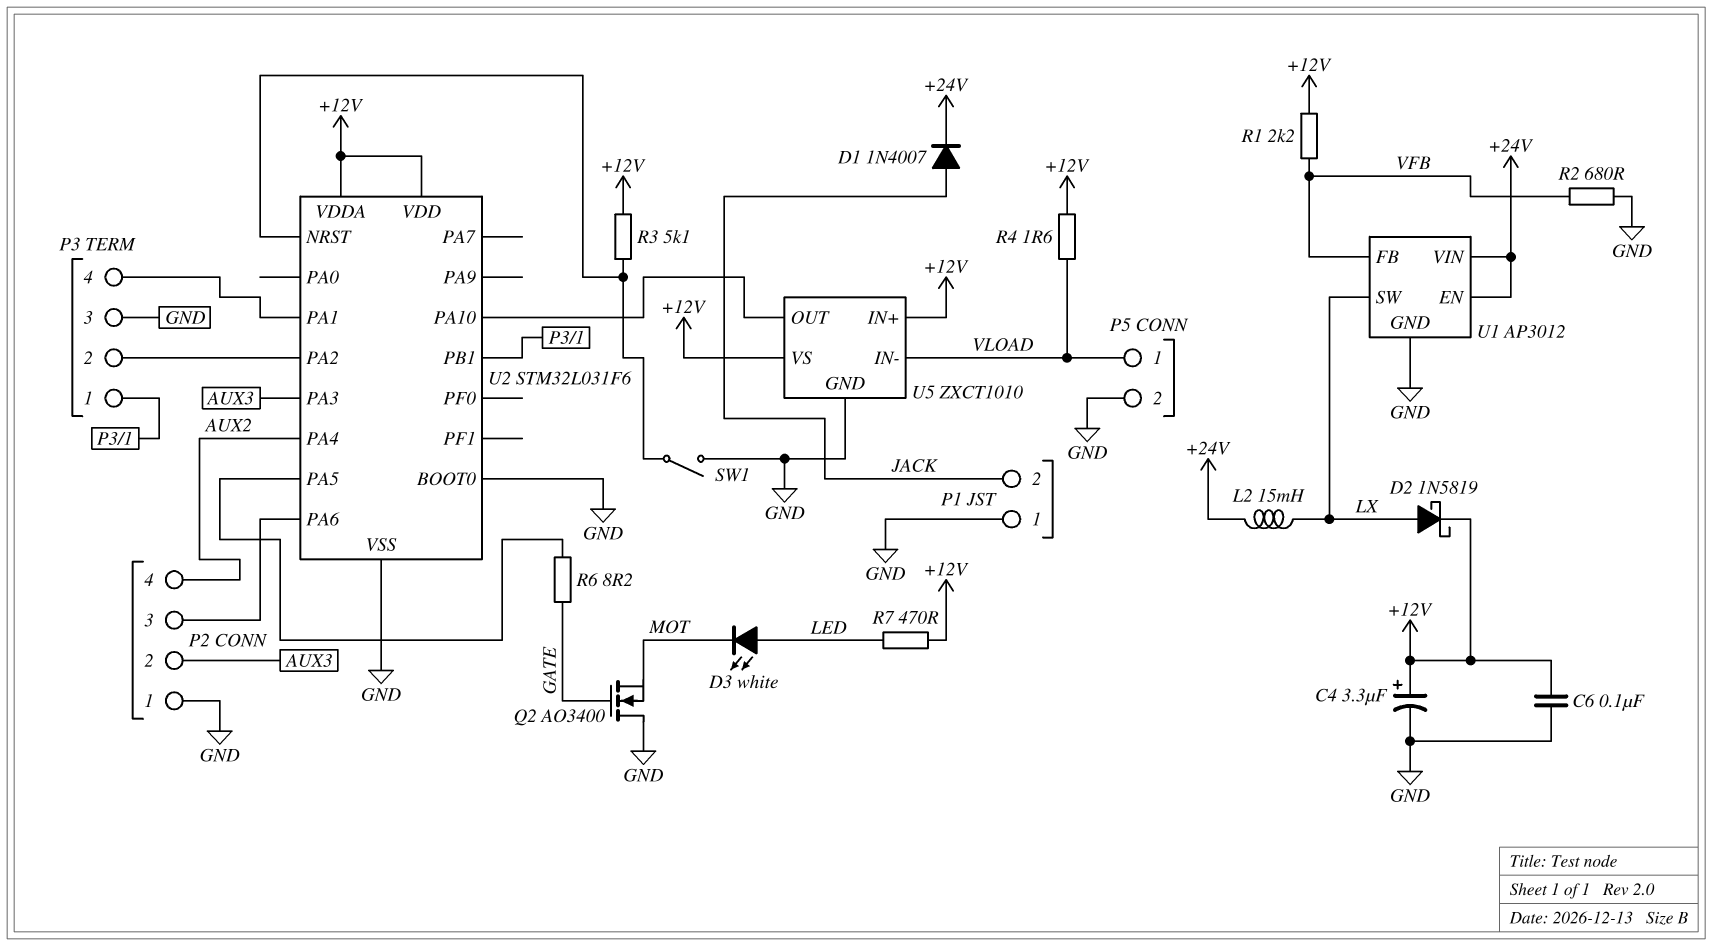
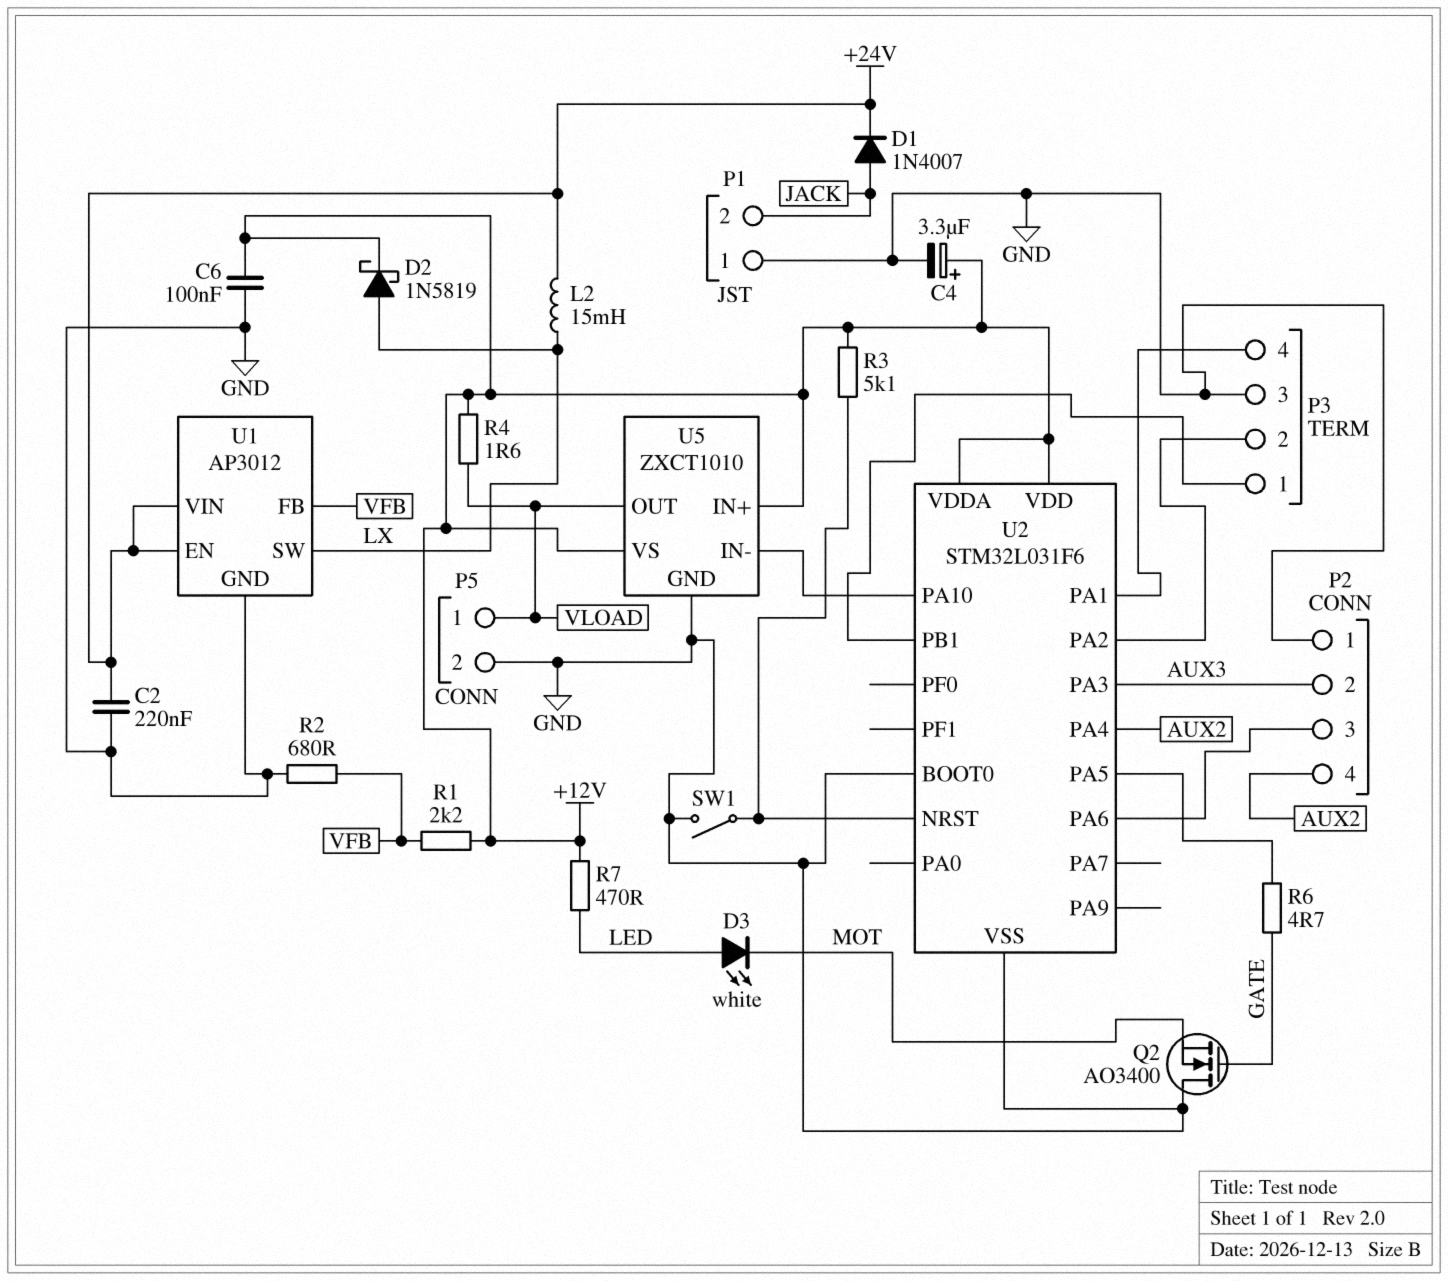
C2: none -> 220nF (+24V, GND)
R6: 8.2 (GATE, U2/PA5) -> 4.7 (GATE, U2/PA5)
U5 pin IN-: VLOAD -> U2/PA10
U5 pin OUT: U2/PA10 -> VLOAD

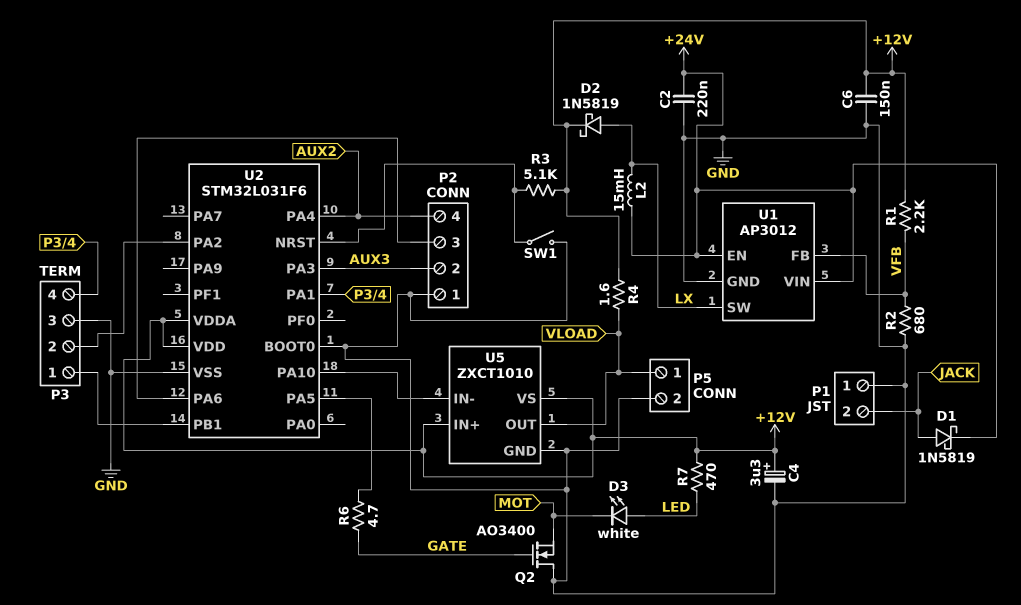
C6: 100nF (+12V, GND) -> 150nF (+12V, GND)
D1: diode 1N4007 (A JACK, K +24V) -> schottky 1N5819 (A JACK, K +24V)

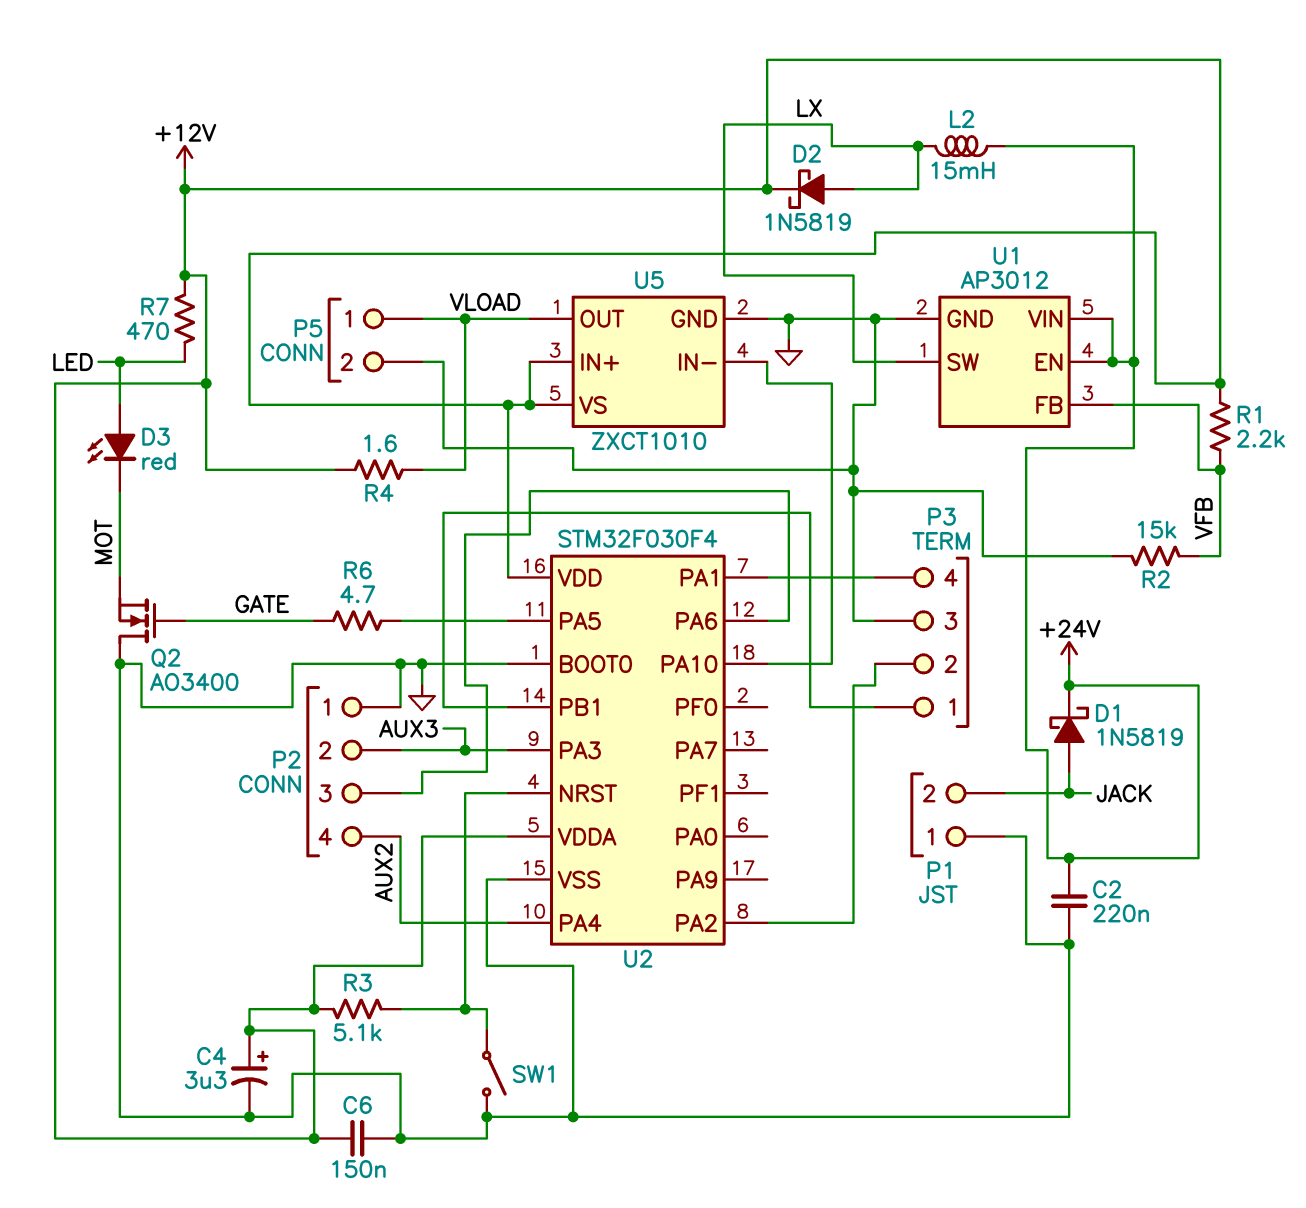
D3: LED white (A LED, K MOT) -> LED red (A LED, K MOT)
R2: 680 (GND, VFB) -> 15k (GND, VFB)
U2: STM32L031F6 -> STM32F030F4

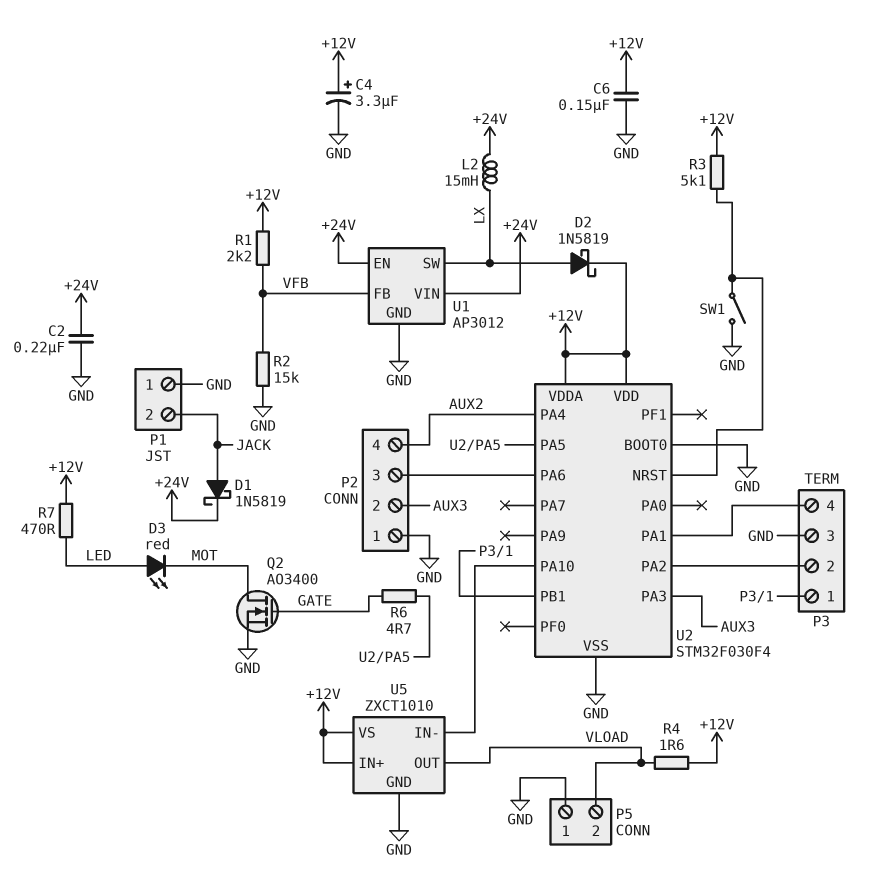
P5 pin 1: VLOAD -> GND
P5 pin 2: GND -> VLOAD
Q2: NMOS AO3400 (G GATE, D GND, S MOT) -> NMOS AO3400 (G GATE, D MOT, S GND)

